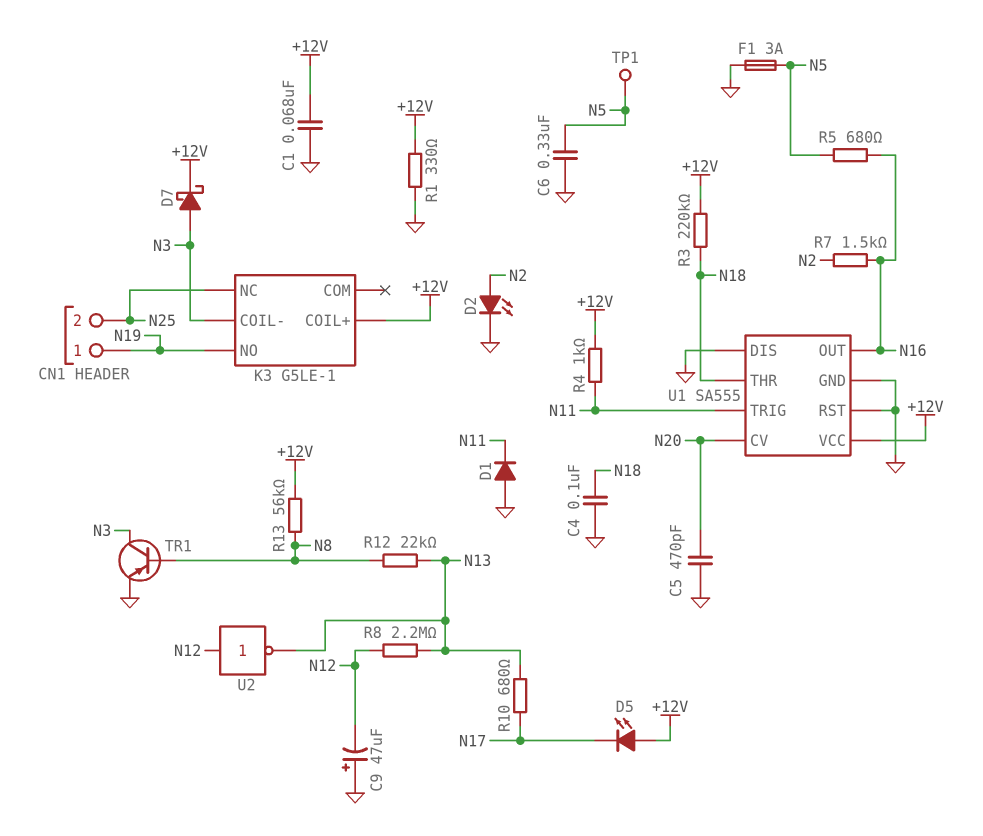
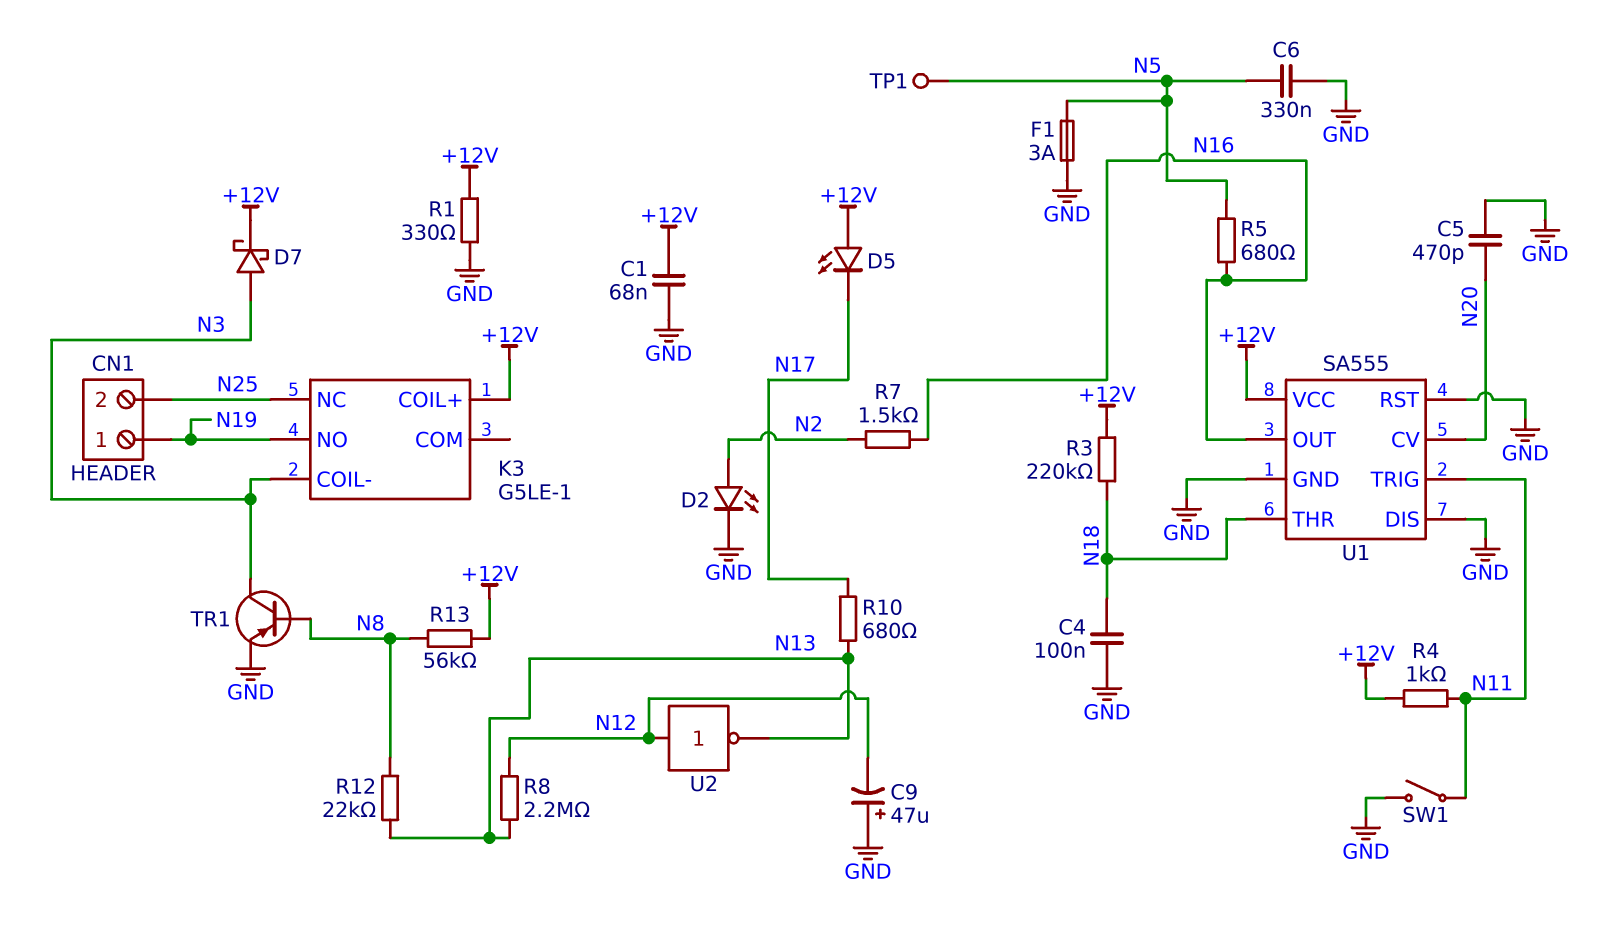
D1: diode (A GND, K N11) -> none
SW1: none -> switch (GND, N11)

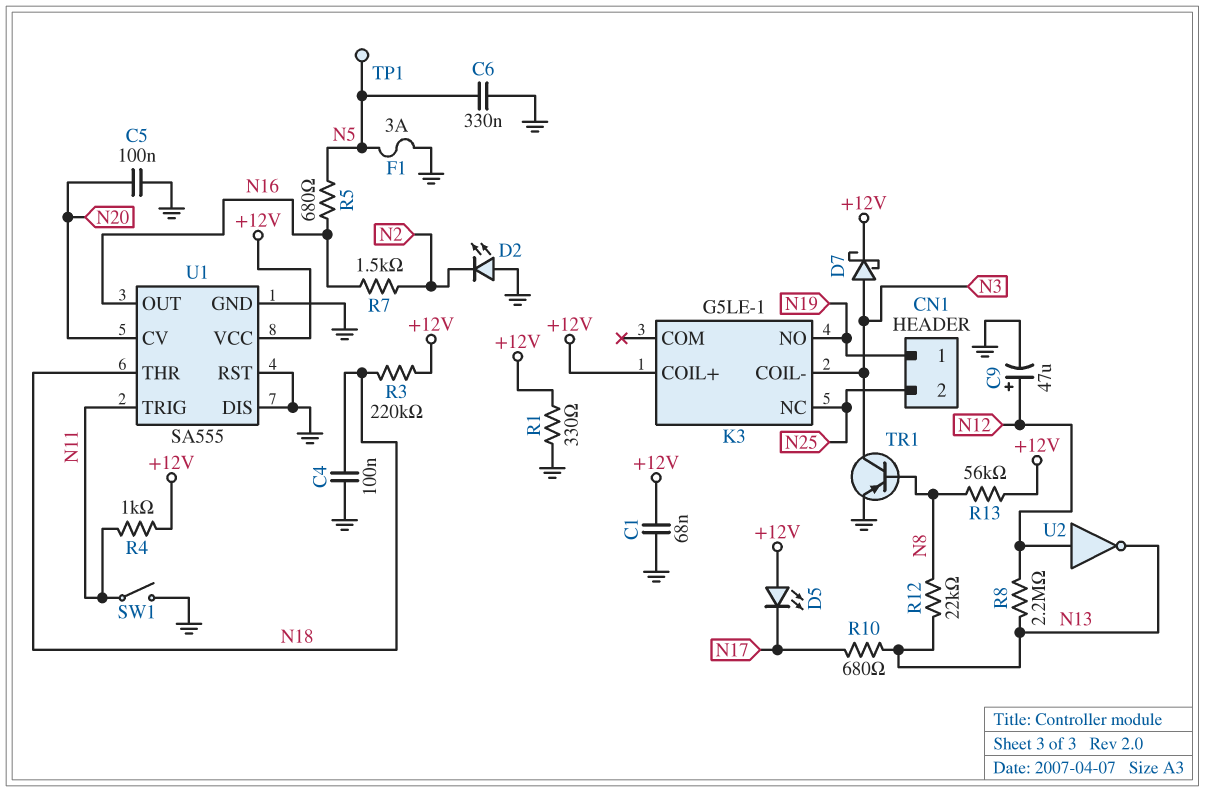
C5: 470pF (GND, N20) -> 100nF (GND, N20)
C9: 47uF (plus GND, minus N12) -> 47uF (plus N12, minus GND)
D2: LED (A N2, K GND) -> LED (A GND, K N2)

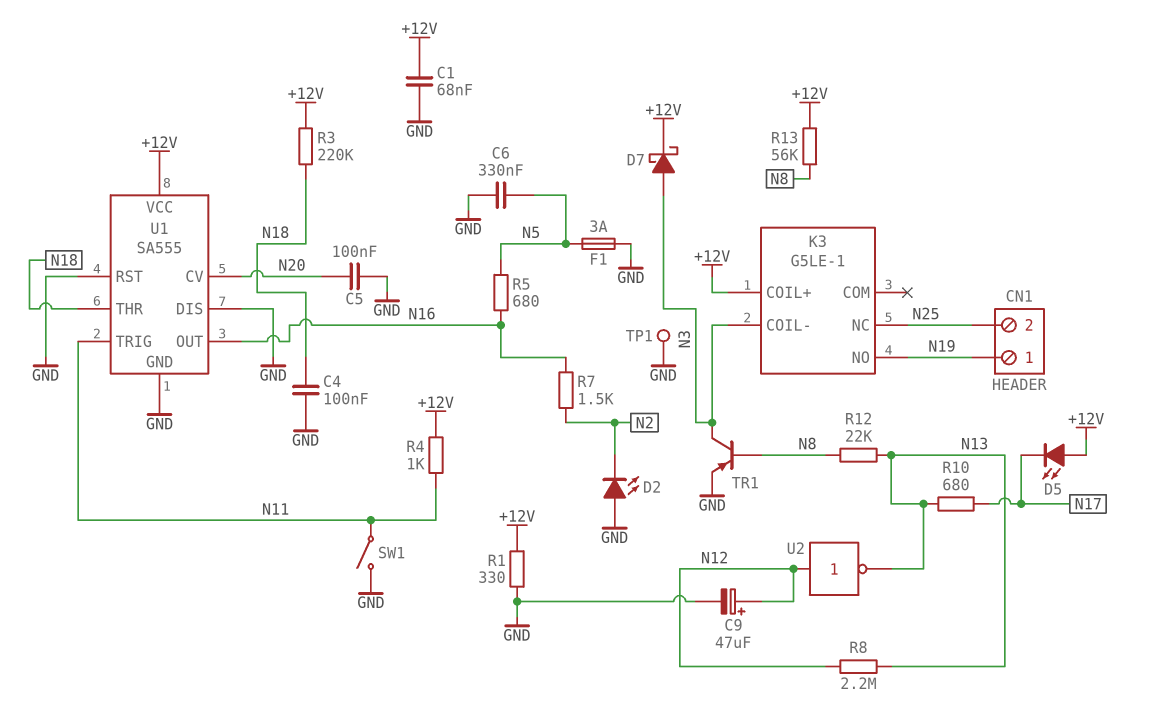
TP1: test point (N5) -> test point (GND)

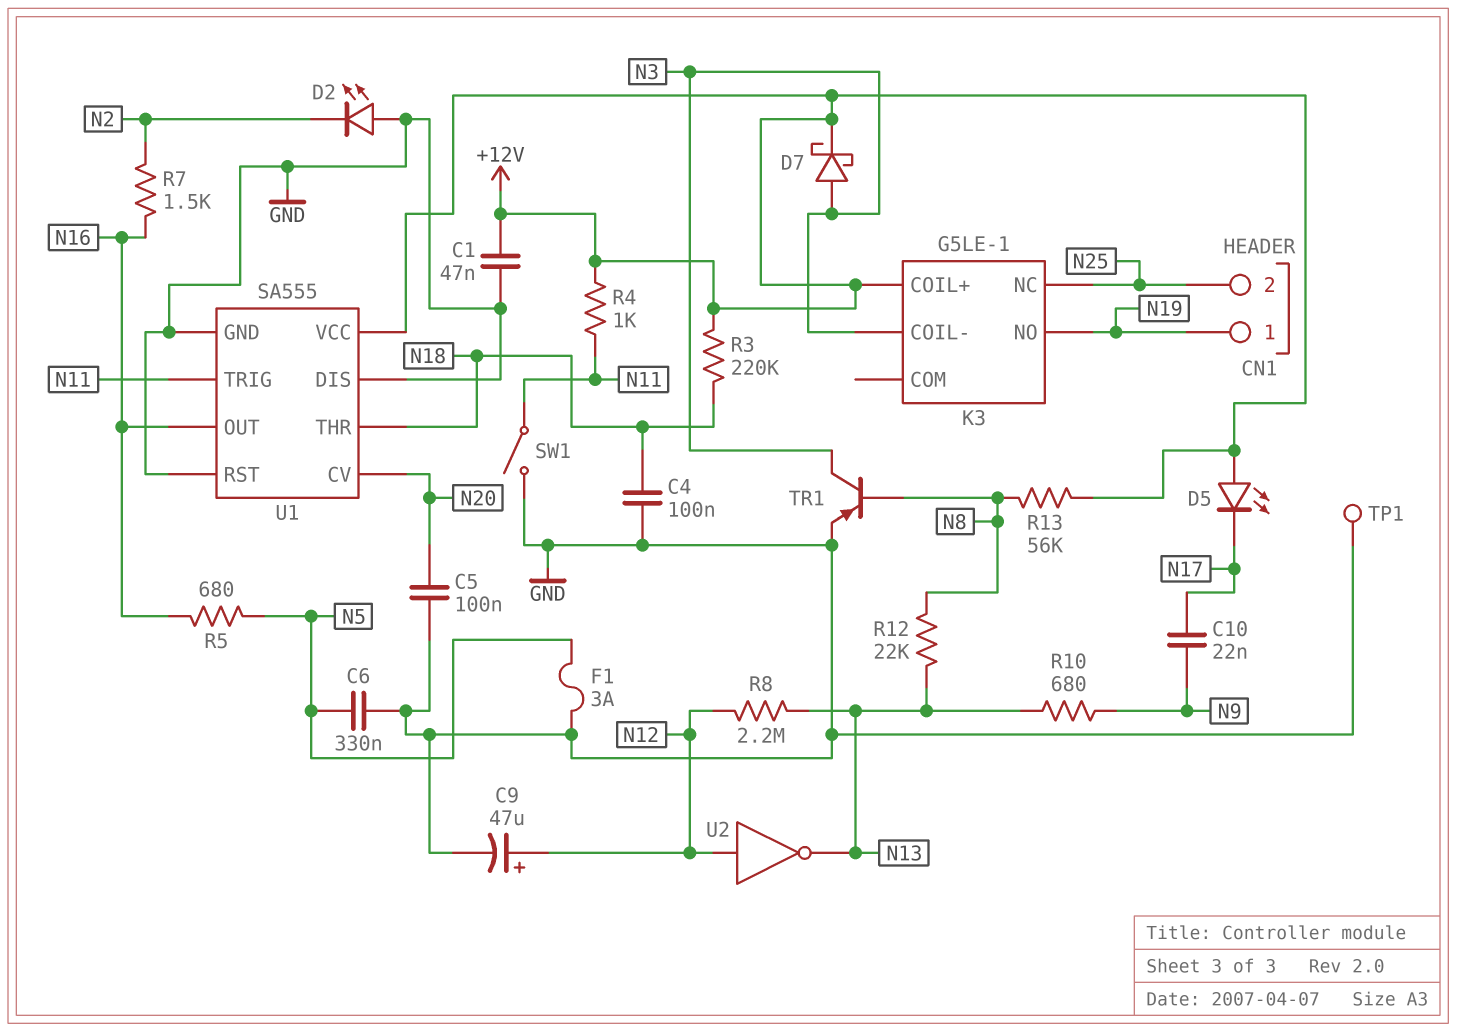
C1: 68nF (+12V, GND) -> 47nF (+12V, GND)
C10: none -> 22nF (N9, N17)
R1: 330 (+12V, GND) -> none
R10: 680 (N13, N17) -> 680 (N9, N13)

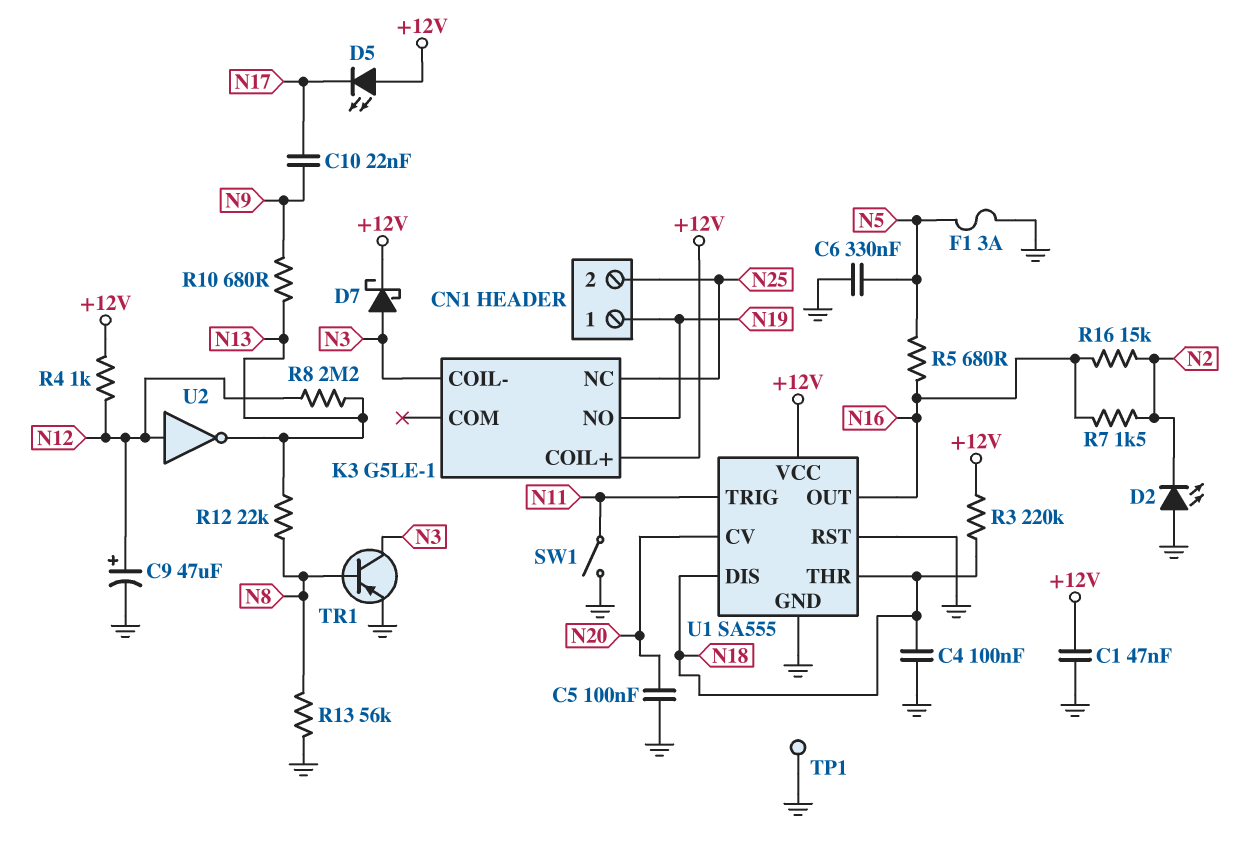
R4: 1k (+12V, N11) -> 1k (+12V, N12)
R13: 56k (+12V, N8) -> 56k (GND, N8)
R16: none -> 15k (N2, N16)
U1 pin DIS: GND -> N18

